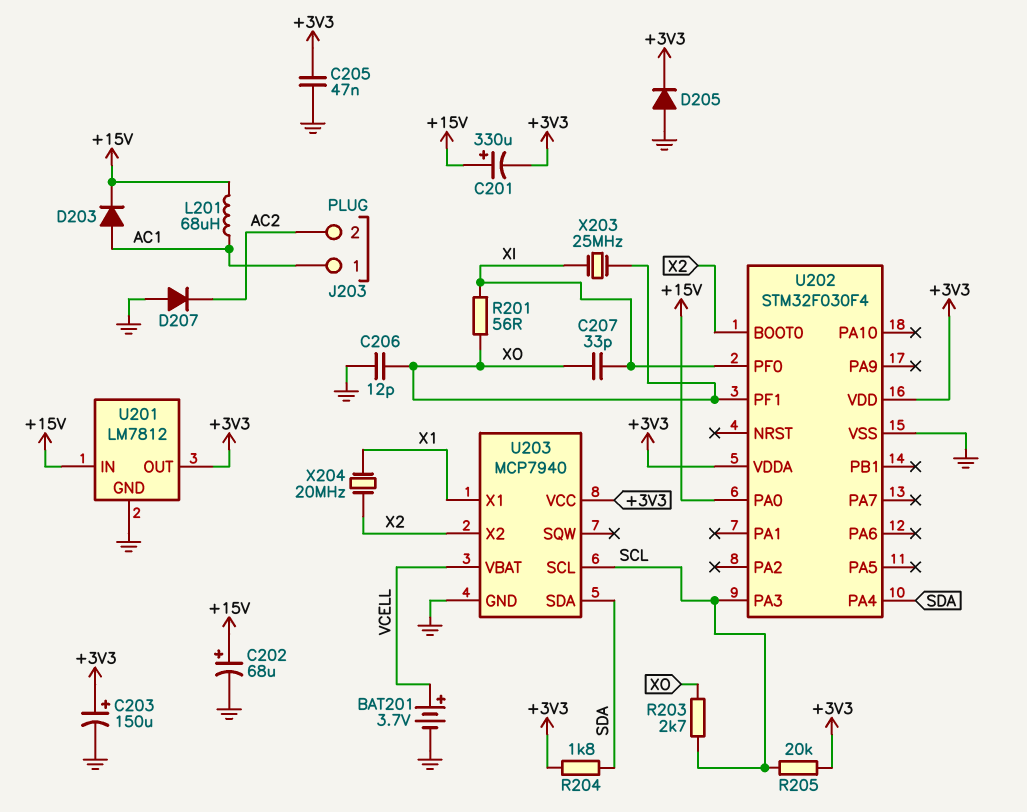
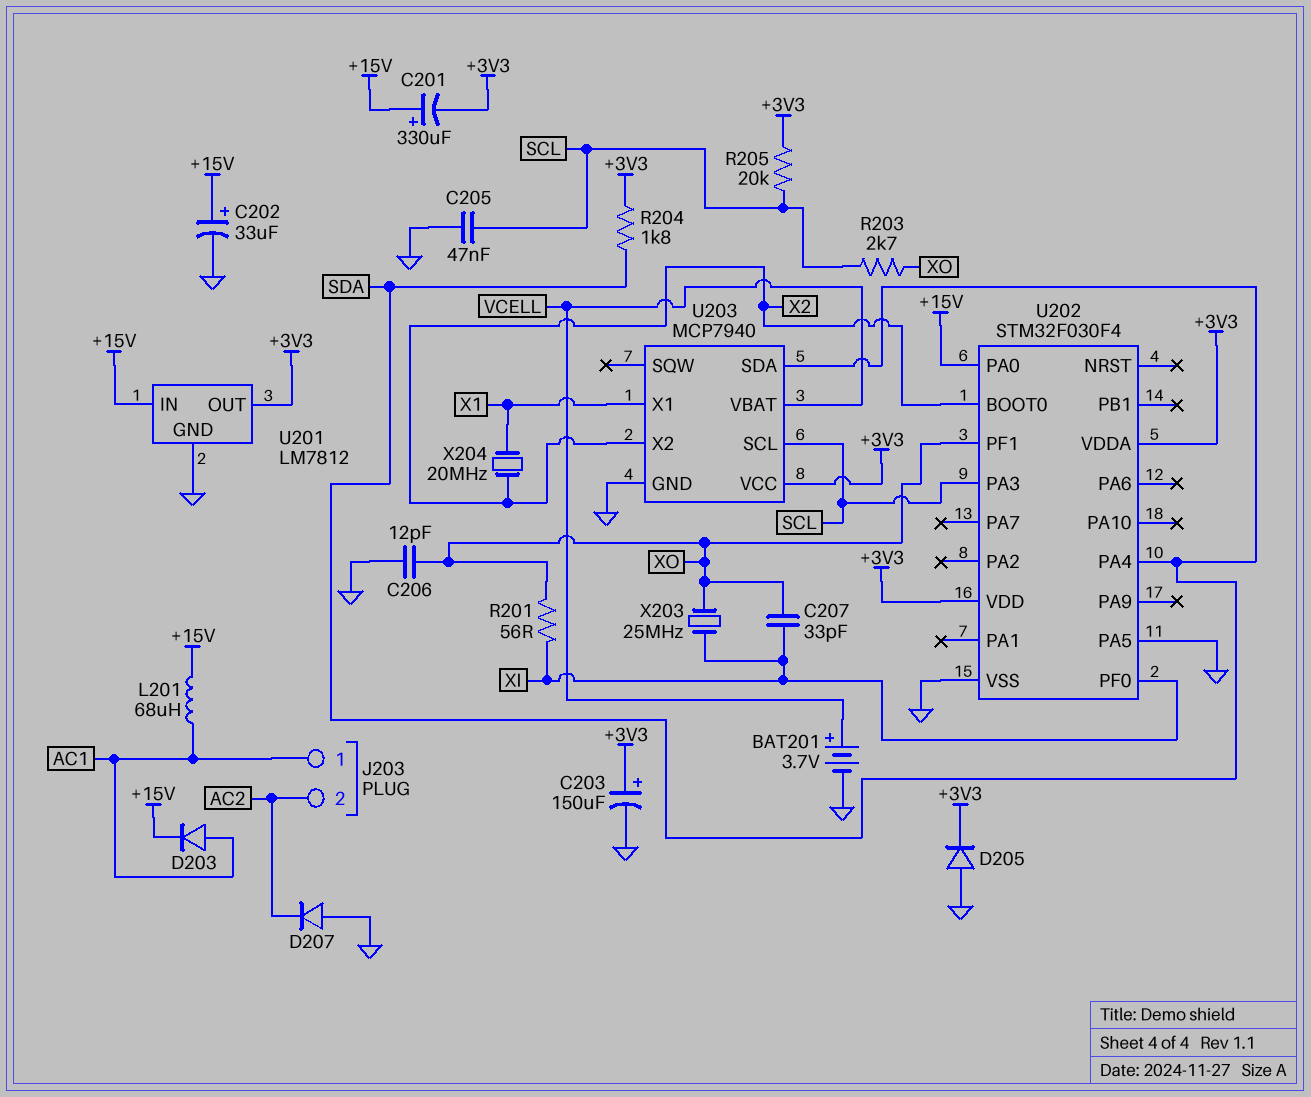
C202: 68uF (plus +15V, minus GND) -> 33uF (plus +15V, minus GND)
C205: 47nF (+3V3, GND) -> 47nF (GND, SCL)
U202 pin PA5: none -> GND

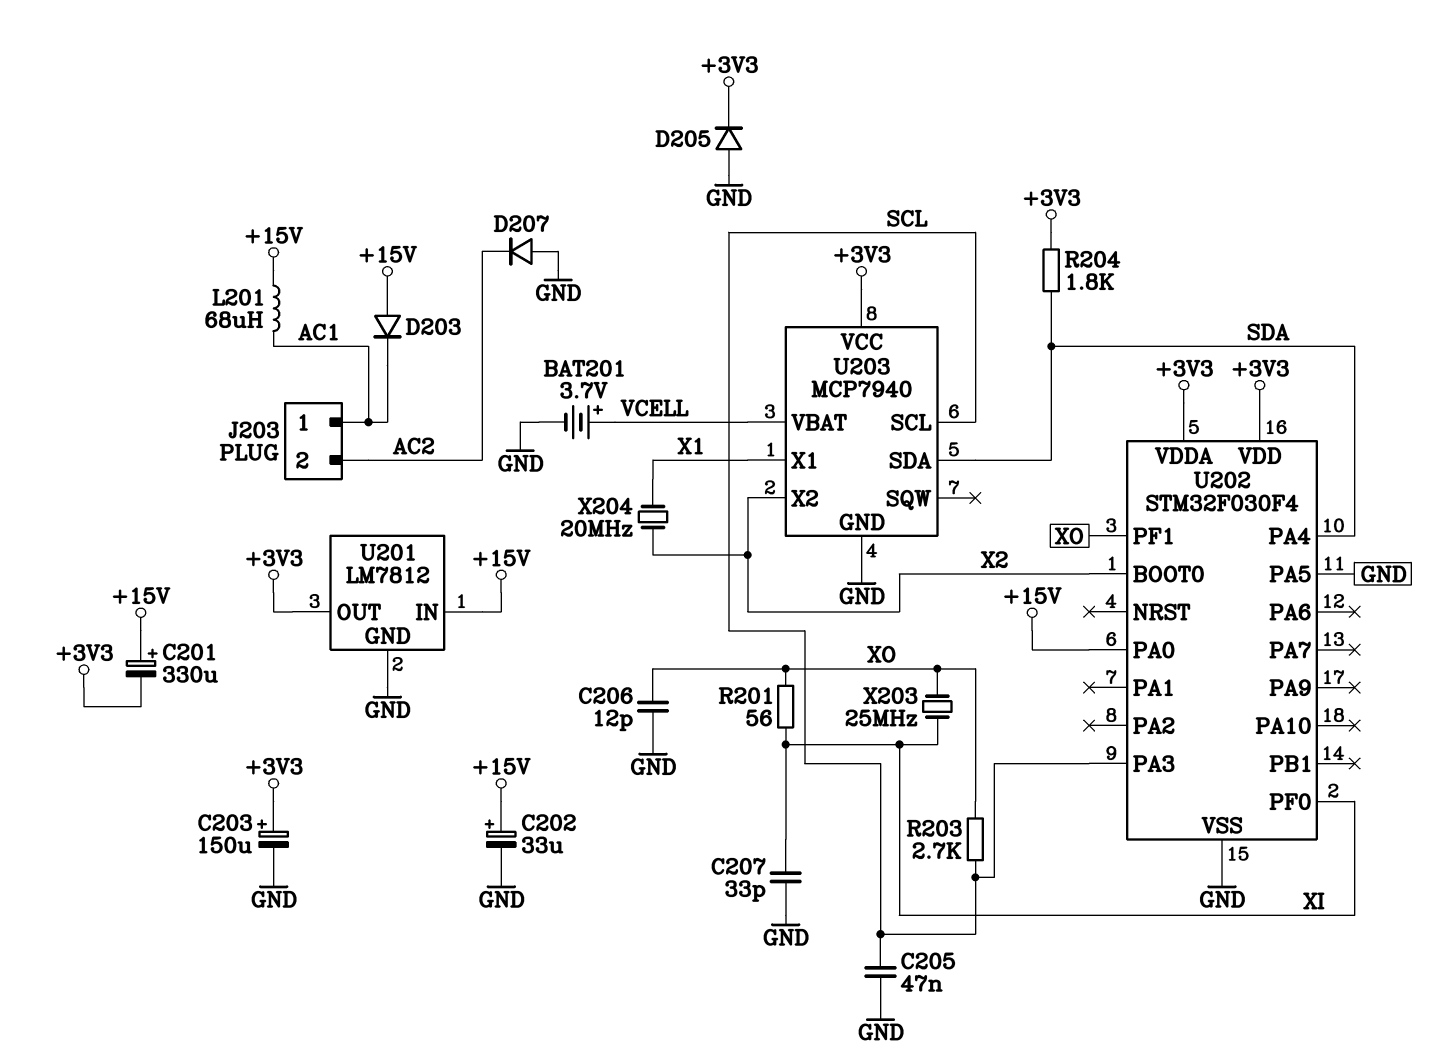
C207: 33pF (XI, XO) -> 33pF (GND, XI)
D203: diode (A AC1, K +15V) -> diode (A +15V, K AC1)
R205: 20k (+3V3, SCL) -> none

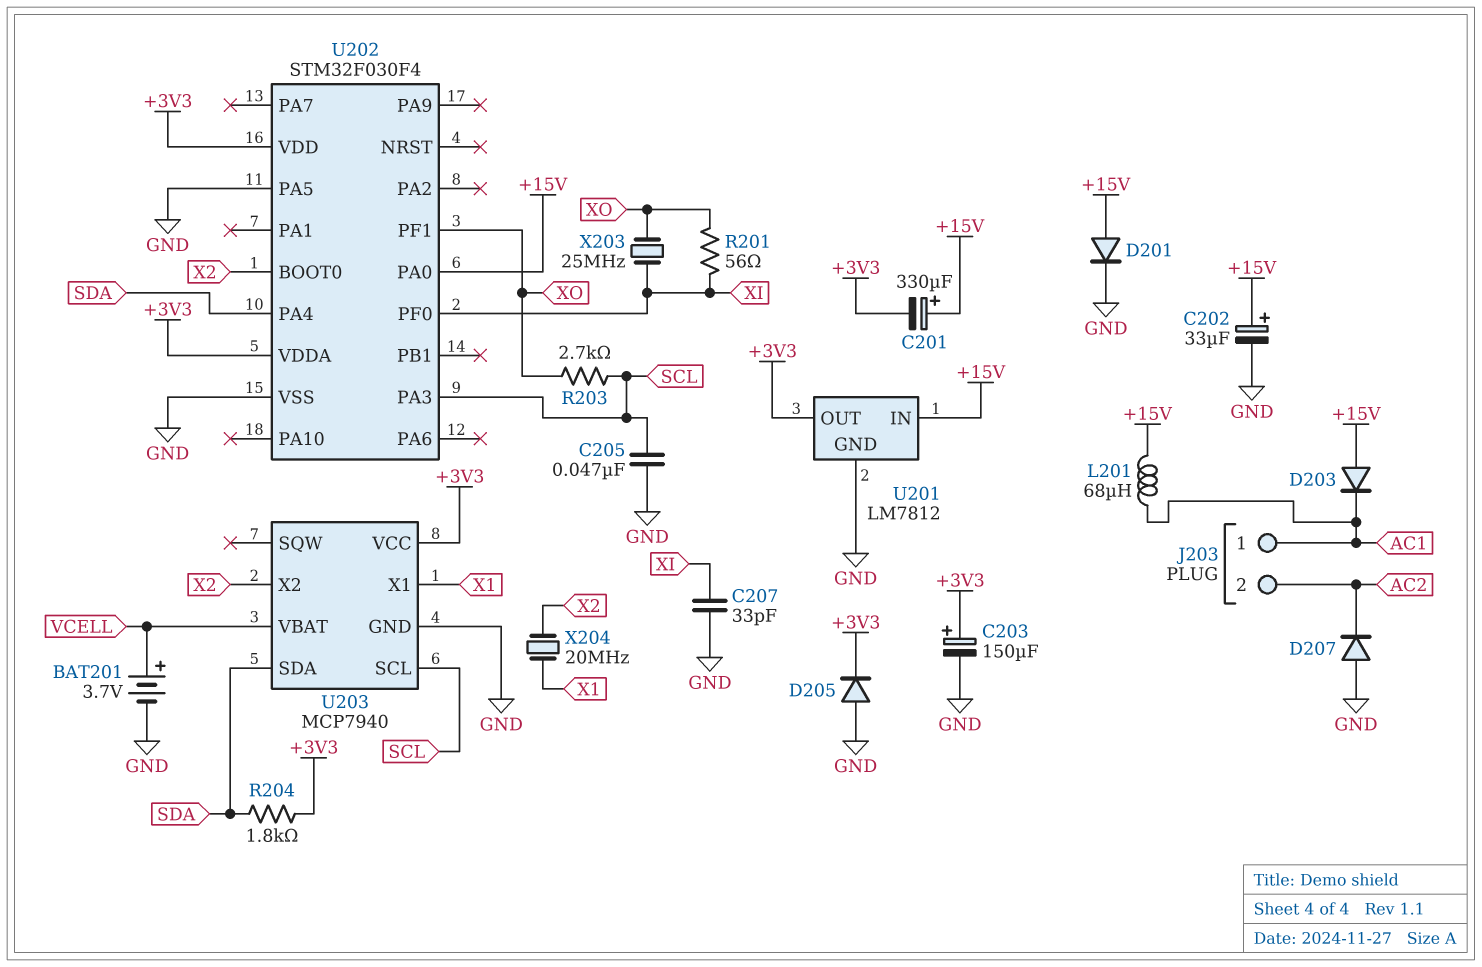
C206: 12pF (GND, XO) -> none
D201: none -> diode (A +15V, K GND)

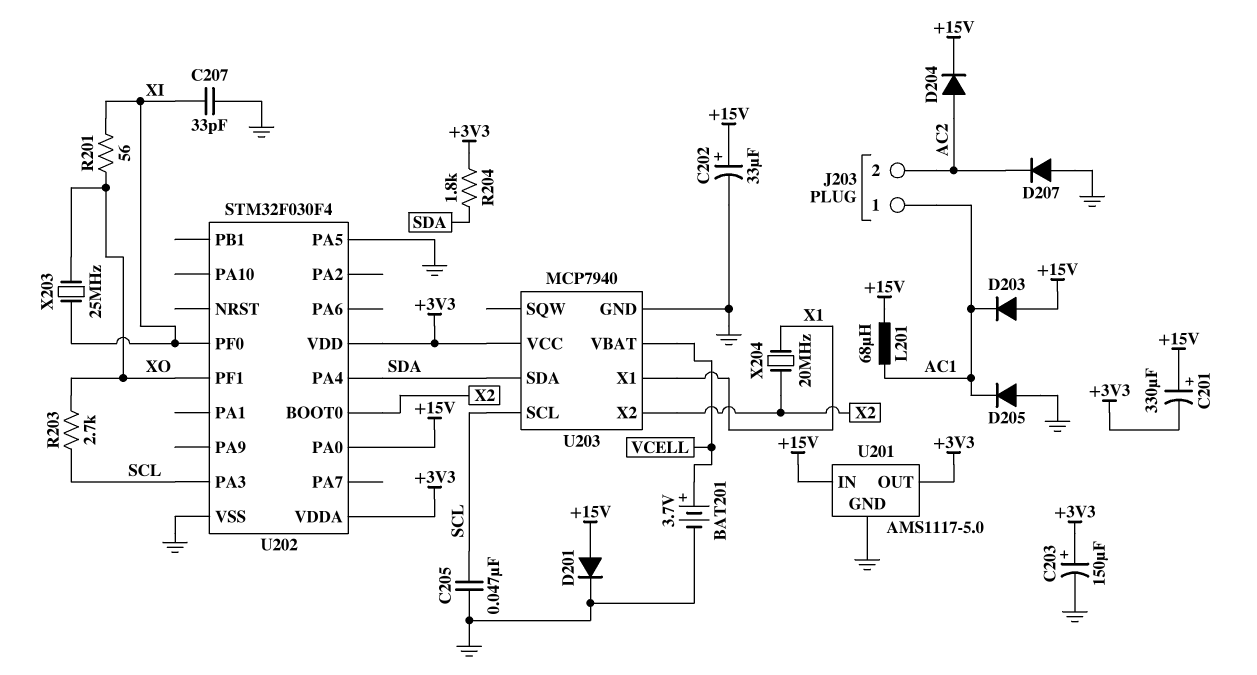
D204: none -> diode (A AC2, K +15V)
D205: diode (A GND, K +3V3) -> diode (A GND, K AC1)
U201: LM7812 -> AMS1117-5.0

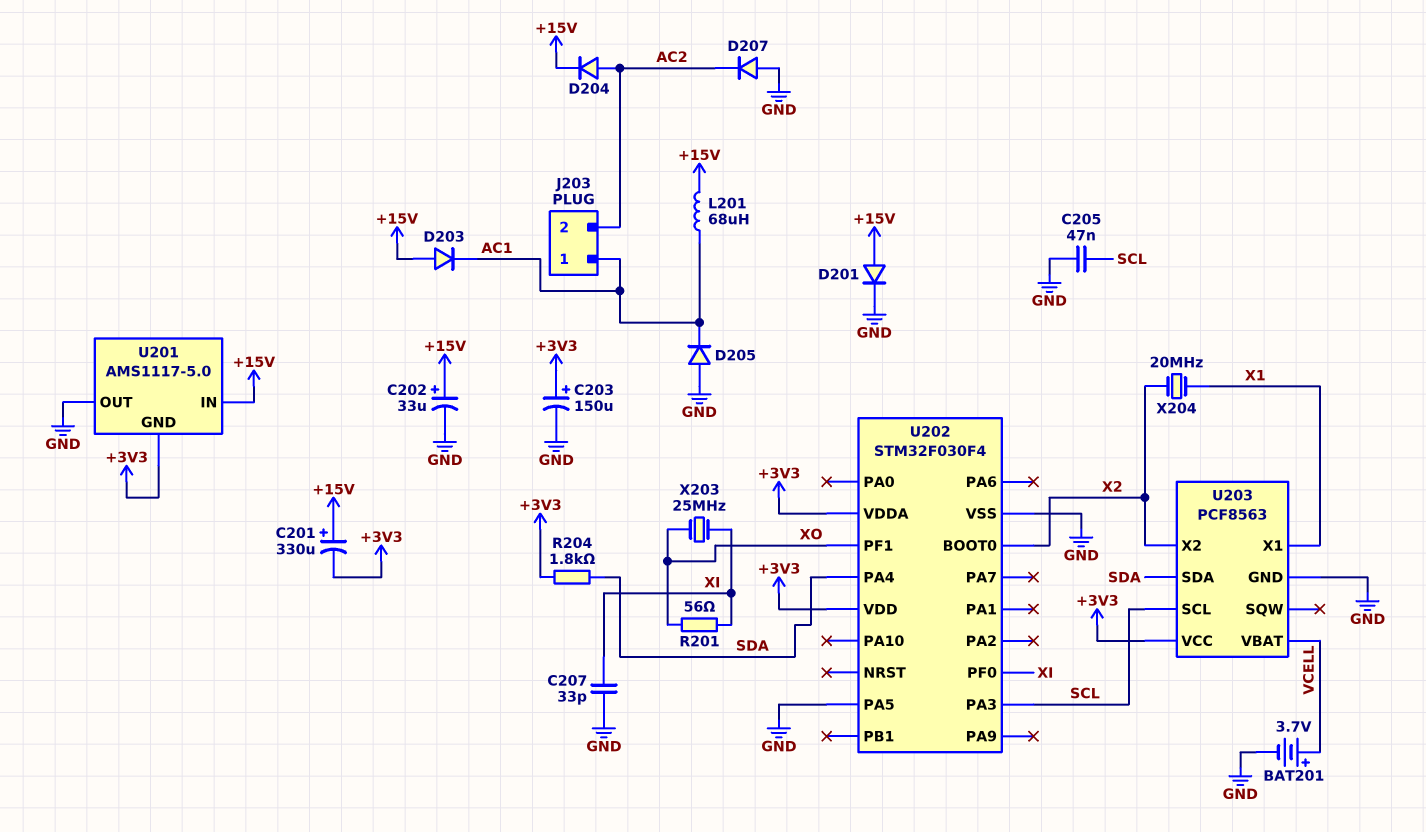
R203: 2.7k (SCL, XO) -> none
U201 pin GND: GND -> +3V3
U201 pin OUT: +3V3 -> GND
U202 pin PA0: +15V -> none
U203: MCP7940 -> PCF8563

